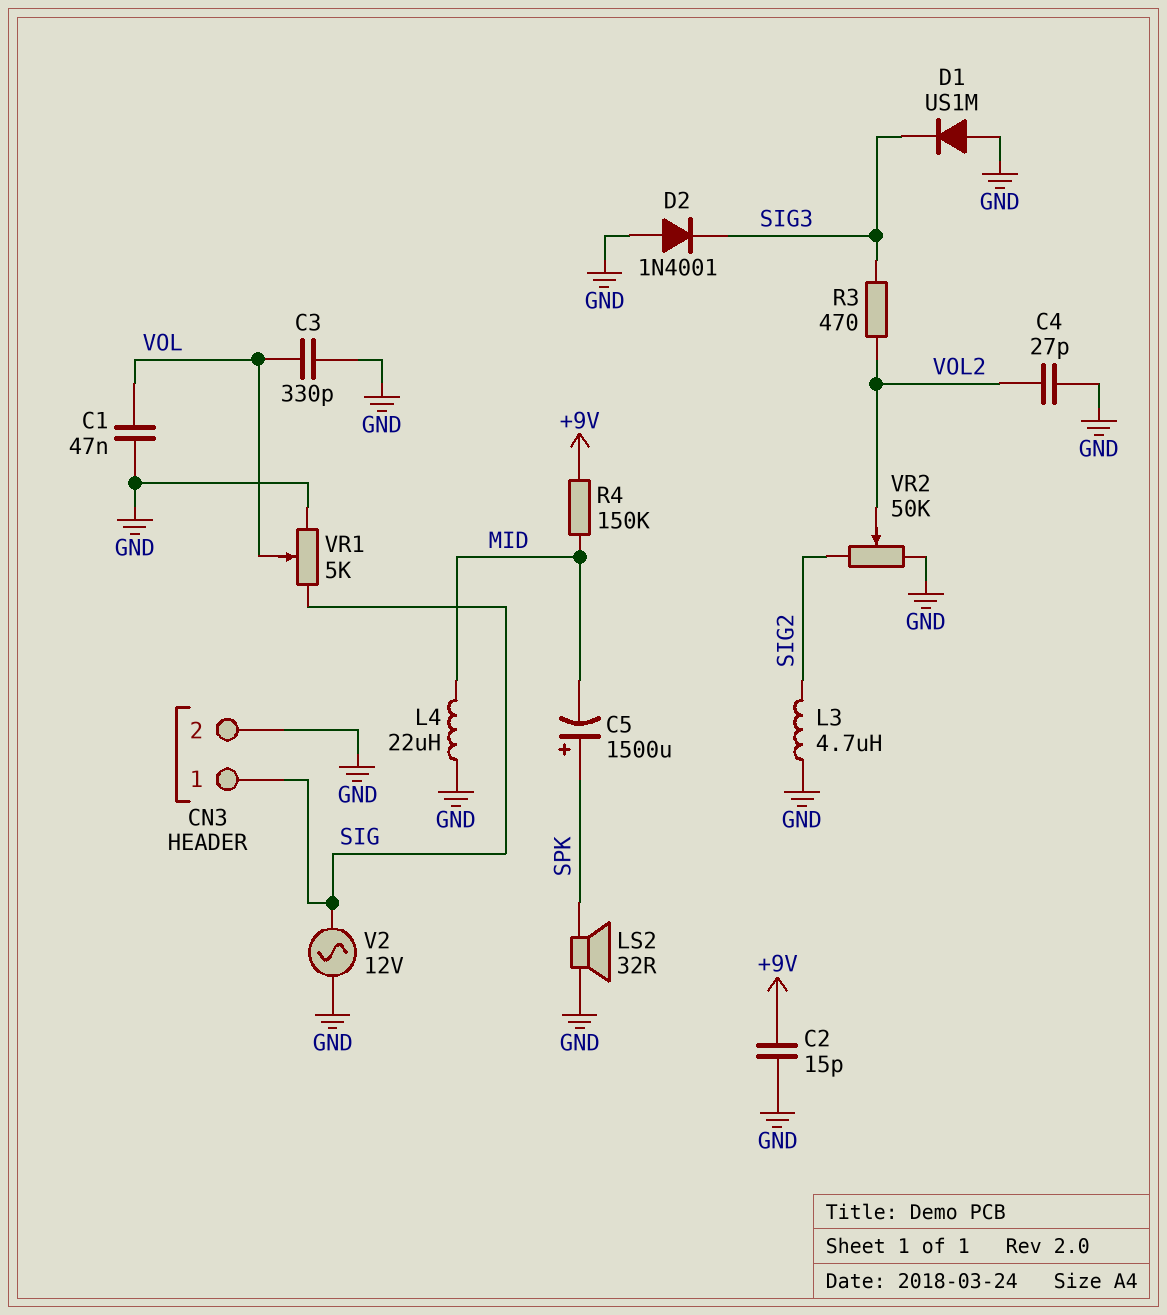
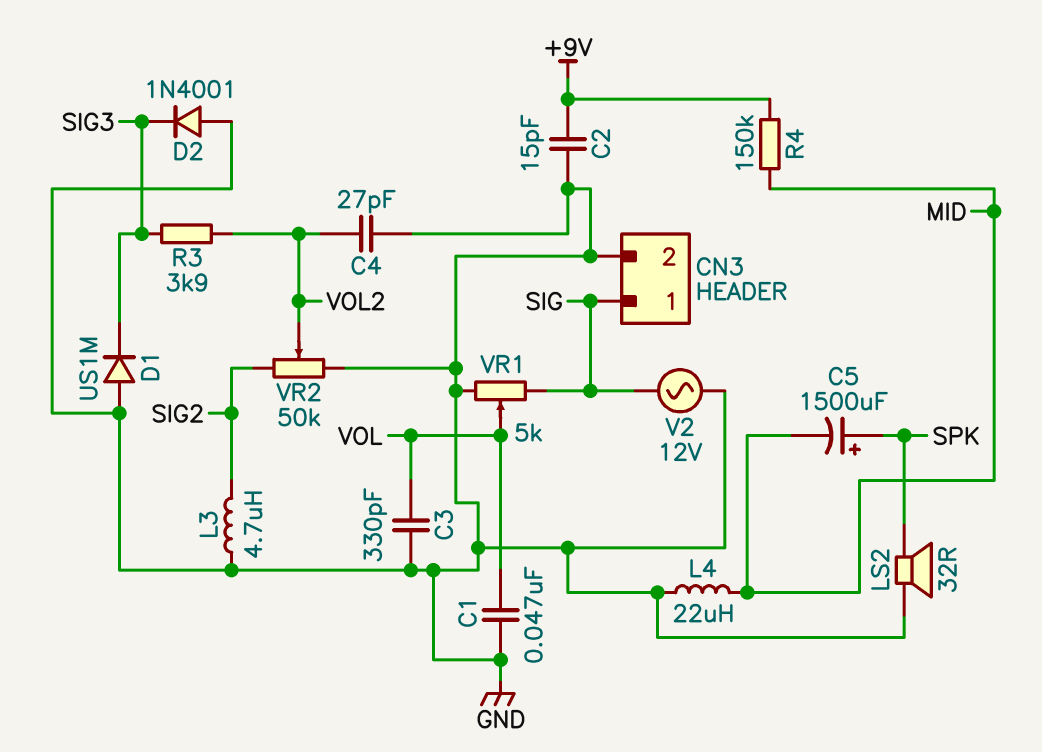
R3: 470 (SIG3, VOL2) -> 3.9k (SIG3, VOL2)

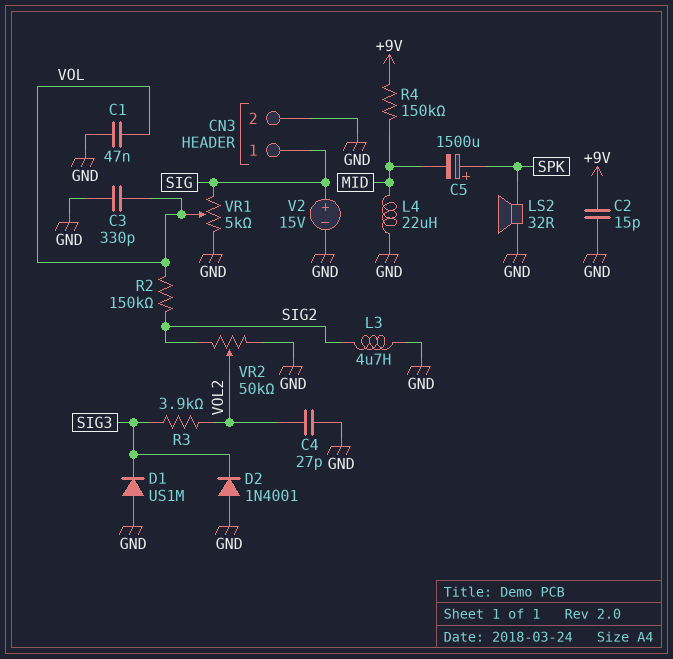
R2: none -> 150k (SIG2, VOL)
V2: AC 12V (GND, SIG) -> 15V (plus SIG, minus GND)

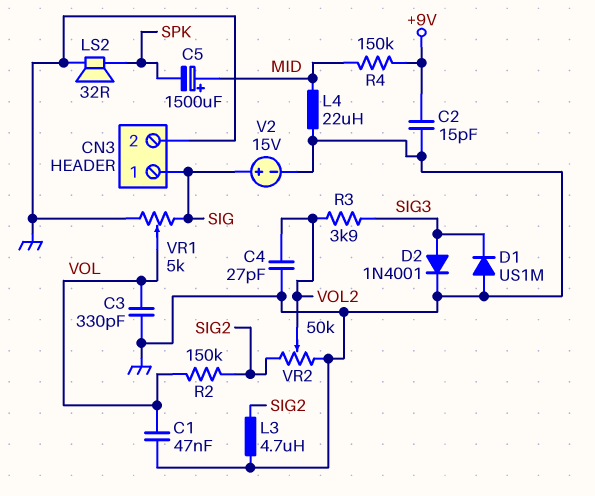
C5: 1500uF (plus SPK, minus MID) -> 1500uF (plus MID, minus SPK)
D2: diode 1N4001 (A GND, K SIG3) -> diode 1N4001 (A SIG3, K GND)

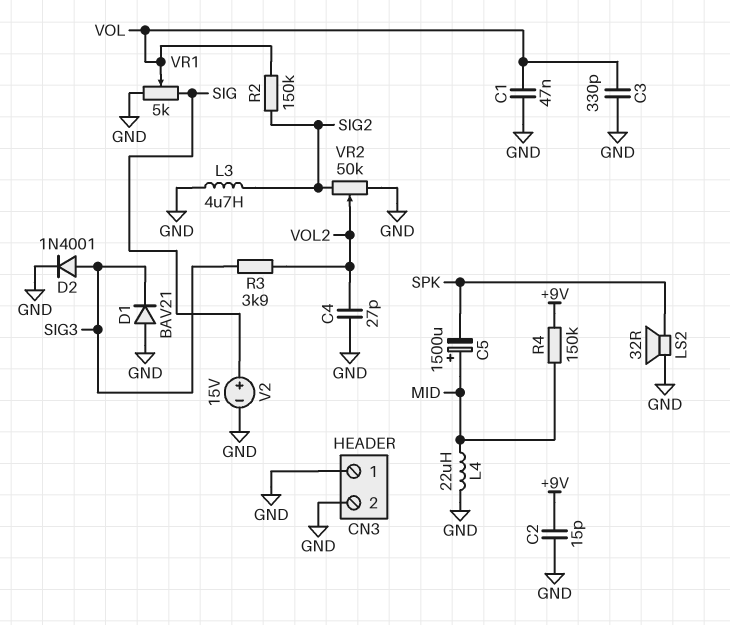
CN3 pin 1: SIG -> GND
D1: diode US1M (A GND, K SIG3) -> diode BAV21 (A GND, K SIG3)

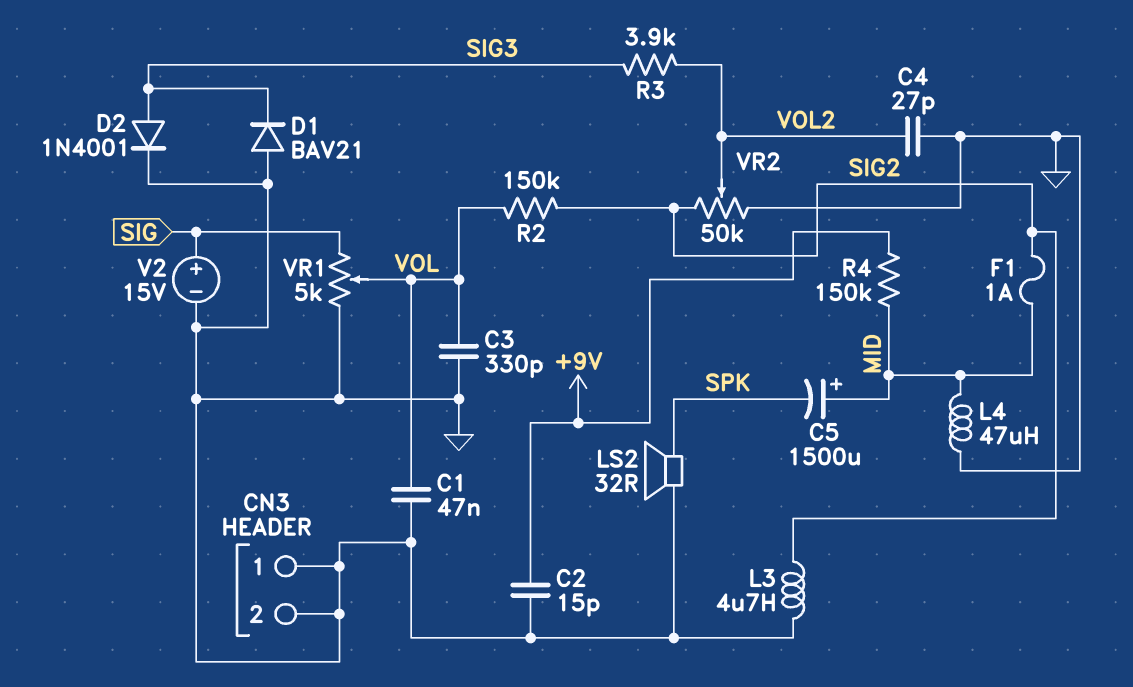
F1: none -> 1A (MID, SIG2)
L4: 22uH (GND, MID) -> 47uH (GND, MID)

